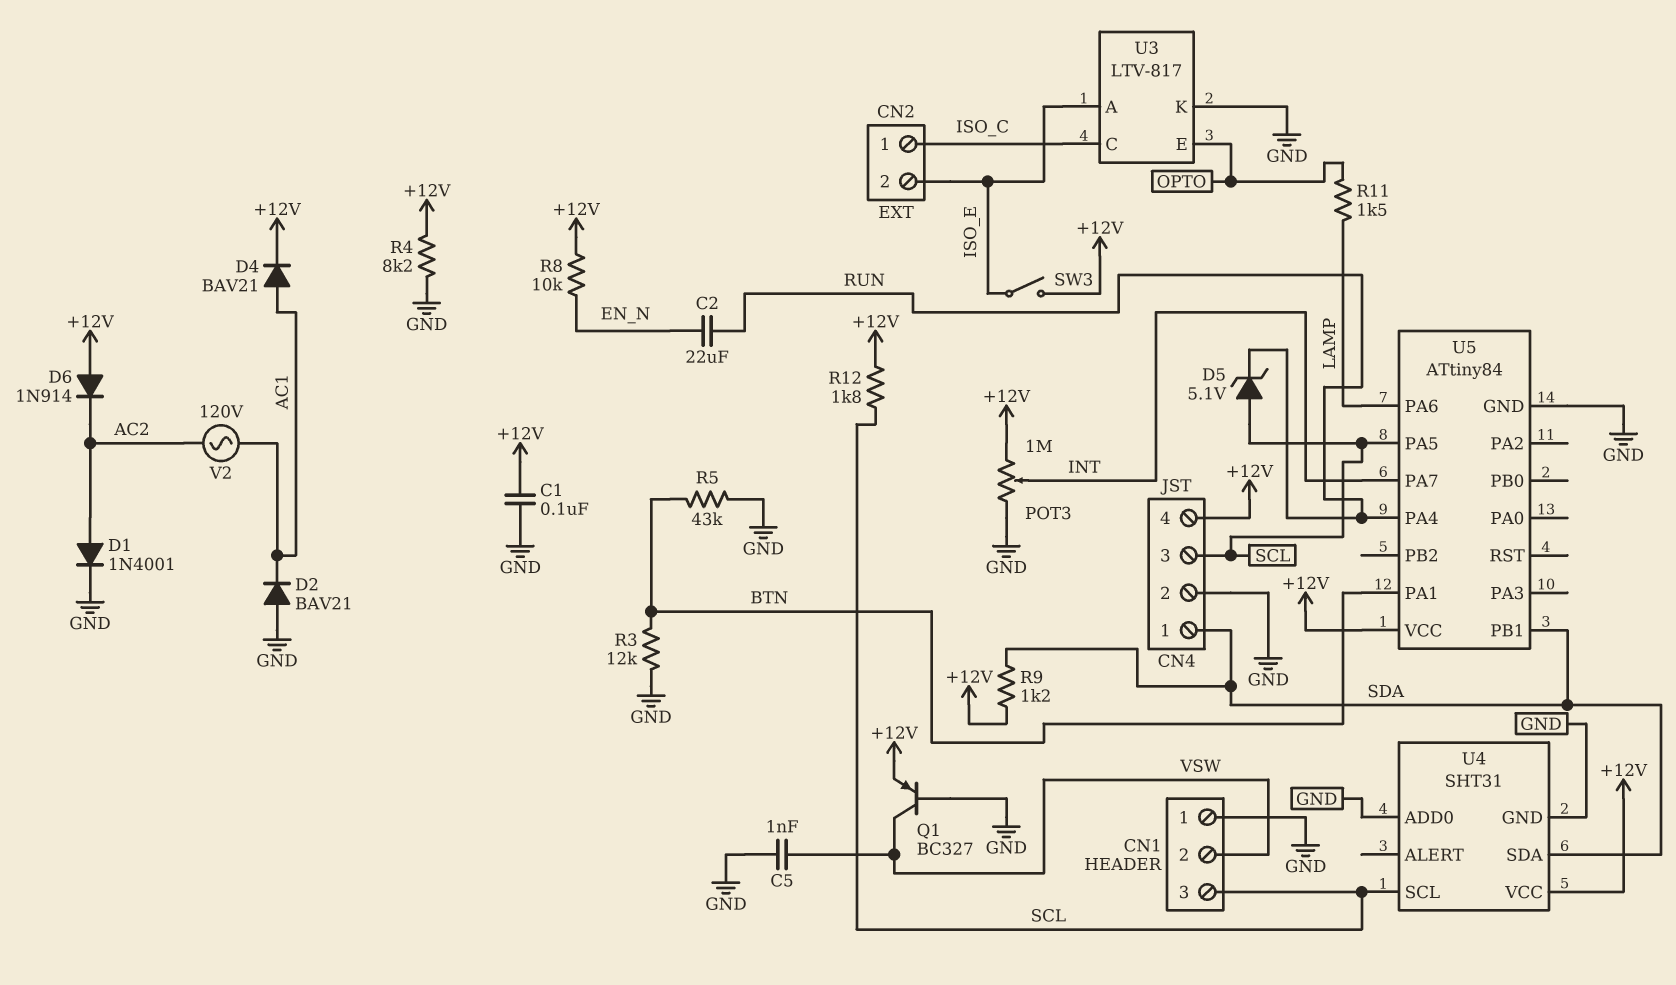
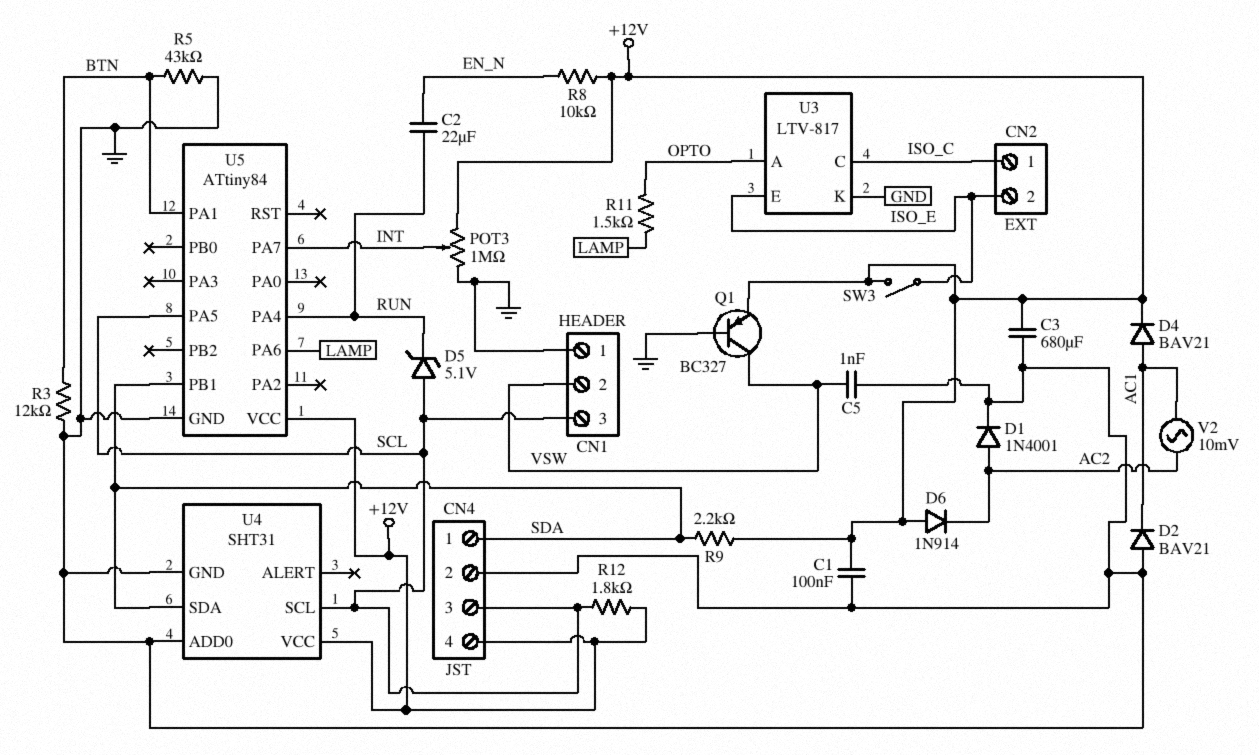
C3: none -> 680uF (+12V, GND)
R4: 8.2k (+12V, GND) -> none
R9: 1.2k (+12V, SDA) -> 2.2k (+12V, SDA)
U3 pin A: ISO_E -> OPTO
U3 pin E: OPTO -> ISO_E
V2: AC 120V (AC1, AC2) -> AC 10mV (AC1, AC2)

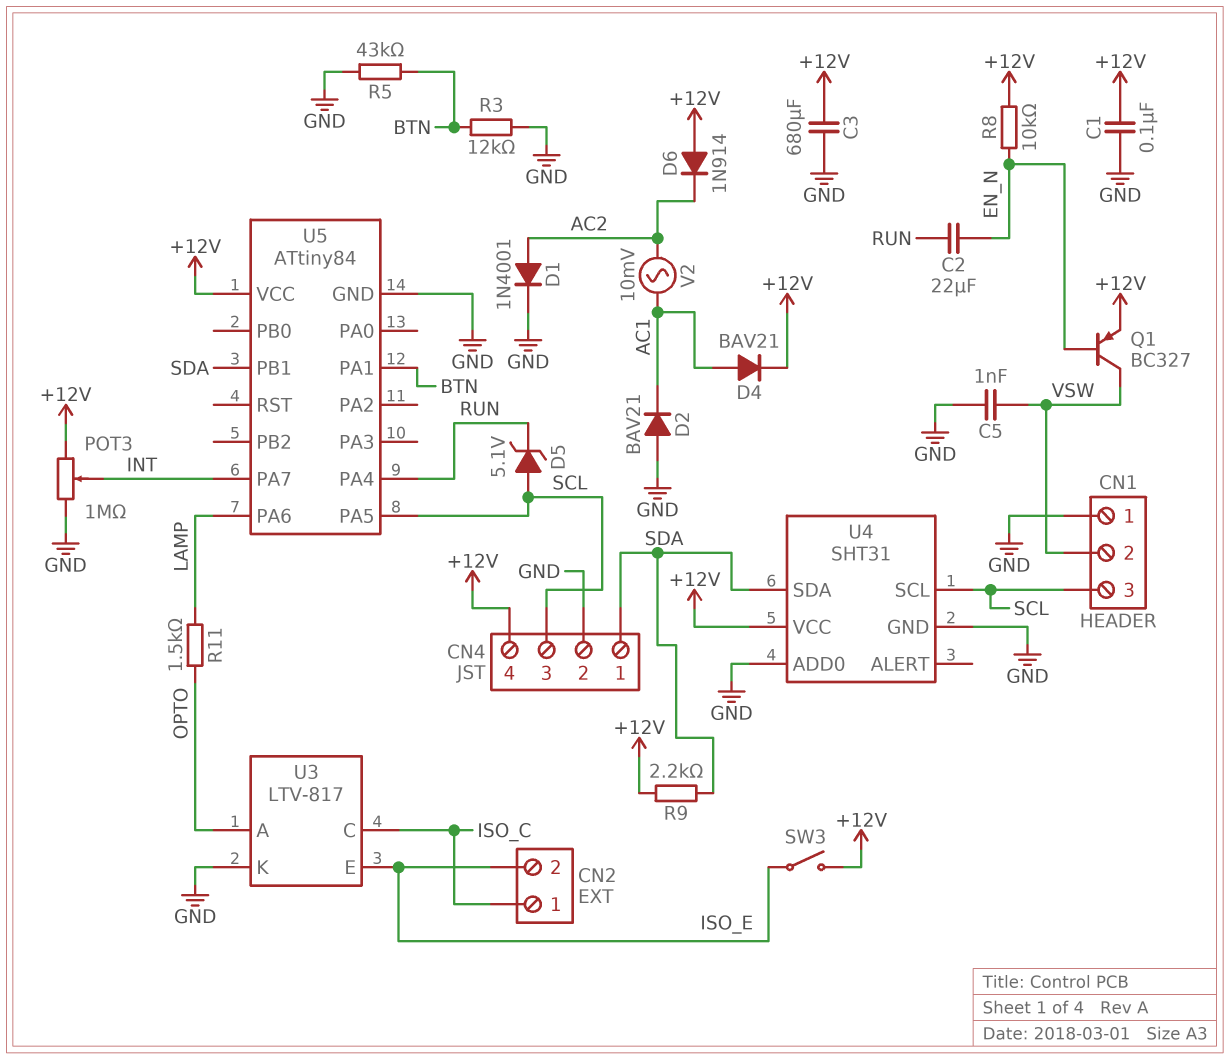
Q1: PNP BC327 (B GND, C VSW, E +12V) -> PNP BC327 (B EN_N, C VSW, E +12V)
R12: 1.8k (+12V, SCL) -> none

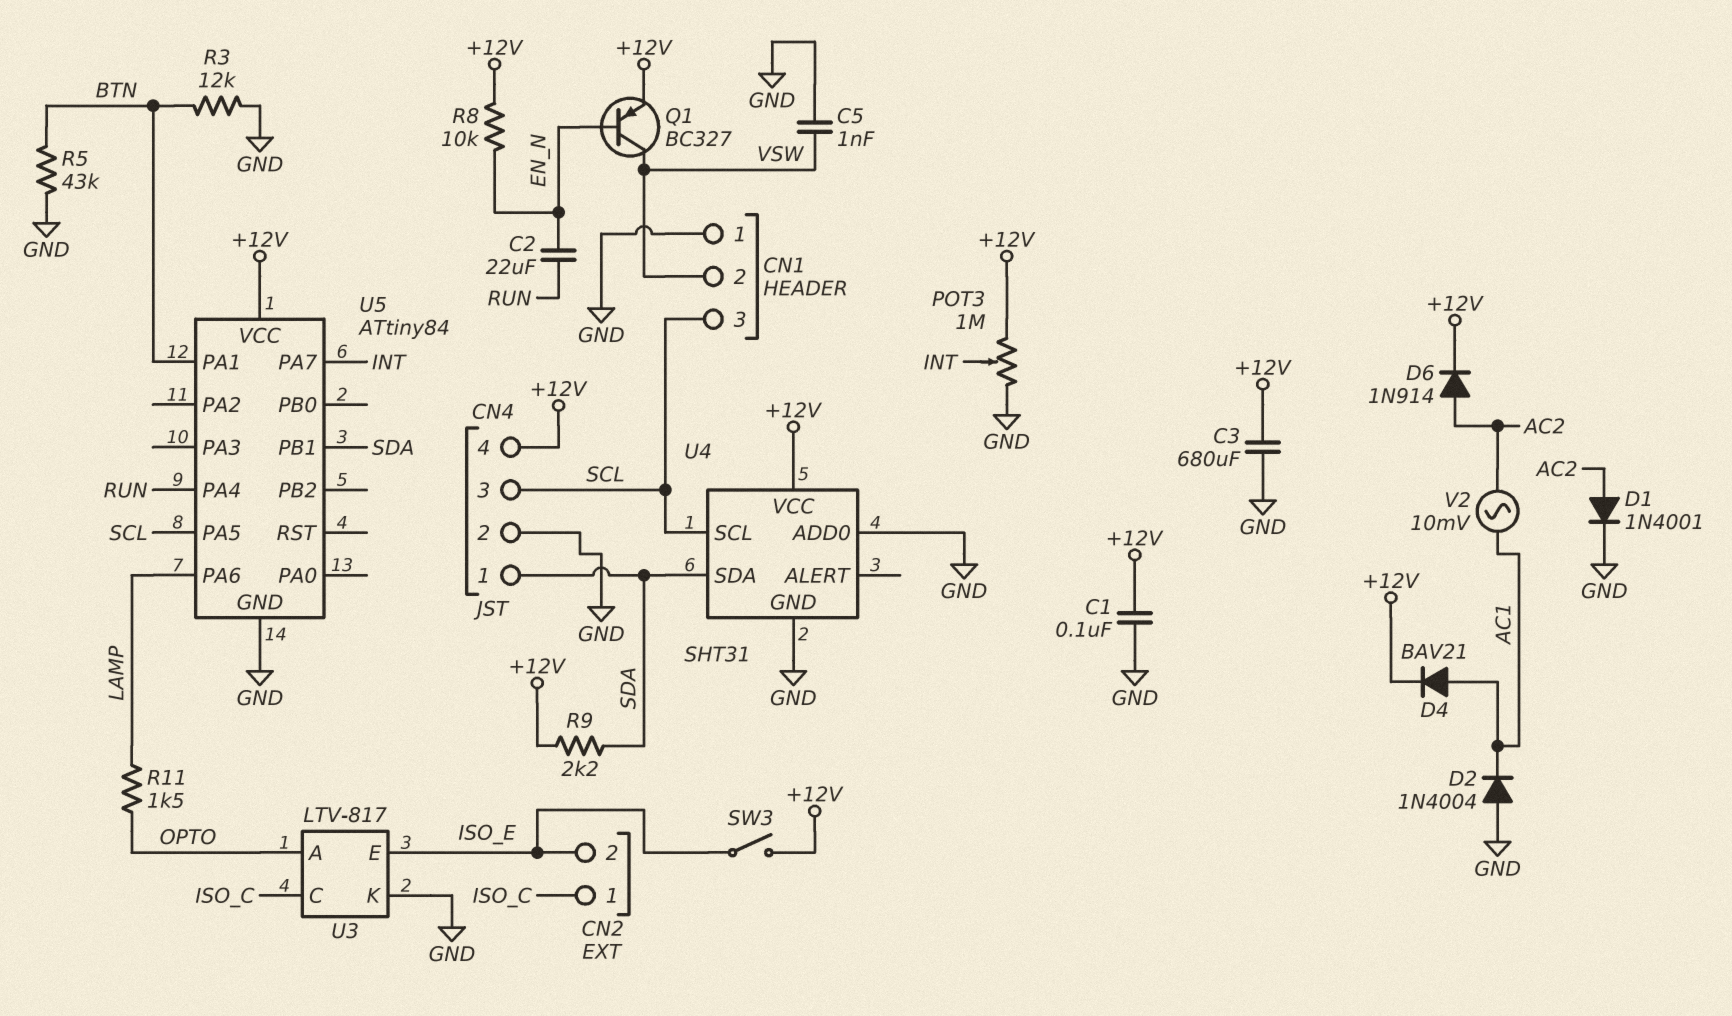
D2: diode BAV21 (A GND, K AC1) -> diode 1N4004 (A GND, K AC1)
D5: zener 5.1V (A SCL, K RUN) -> none
D6: diode 1N914 (A +12V, K AC2) -> diode 1N914 (A AC2, K +12V)

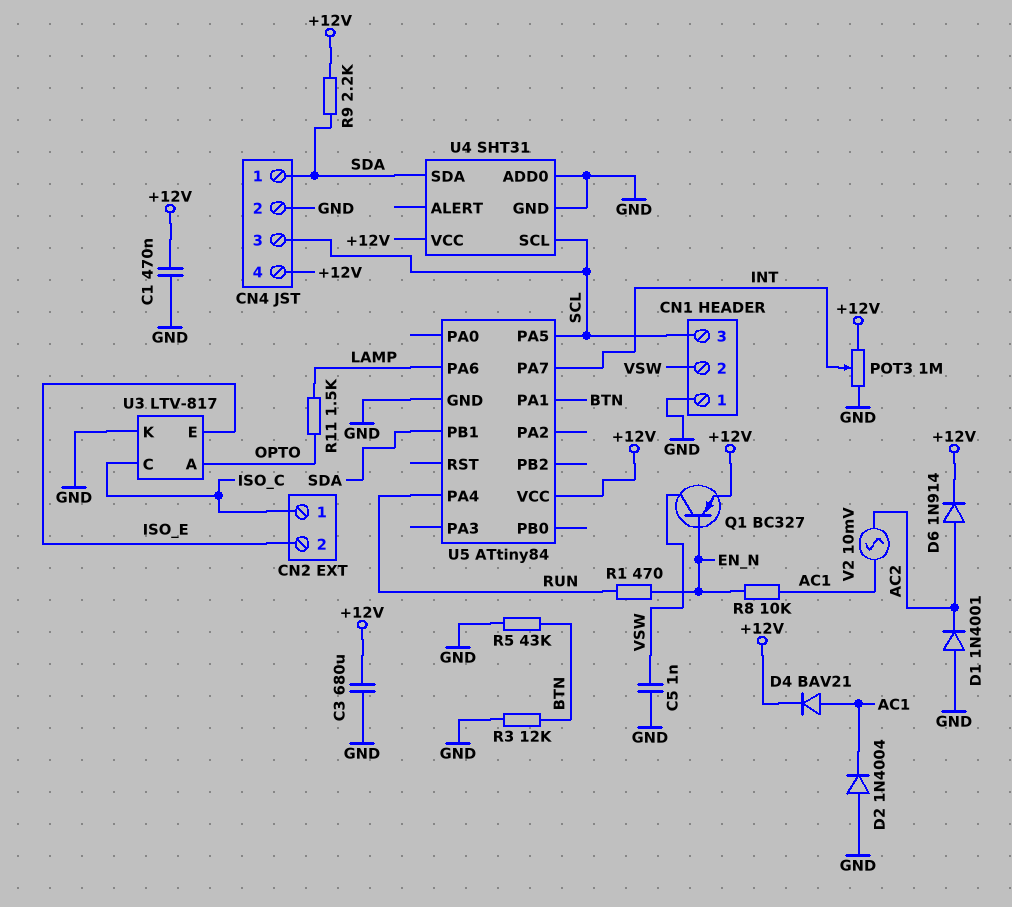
C1: 100nF (+12V, GND) -> 470nF (+12V, GND)
C2: 22uF (EN_N, RUN) -> none
D1: diode 1N4001 (A AC2, K GND) -> diode 1N4001 (A GND, K AC2)
R1: none -> 470 (EN_N, RUN)
R8: 10k (+12V, EN_N) -> 10k (AC1, EN_N)
SW3: switch (+12V, ISO_E) -> none

